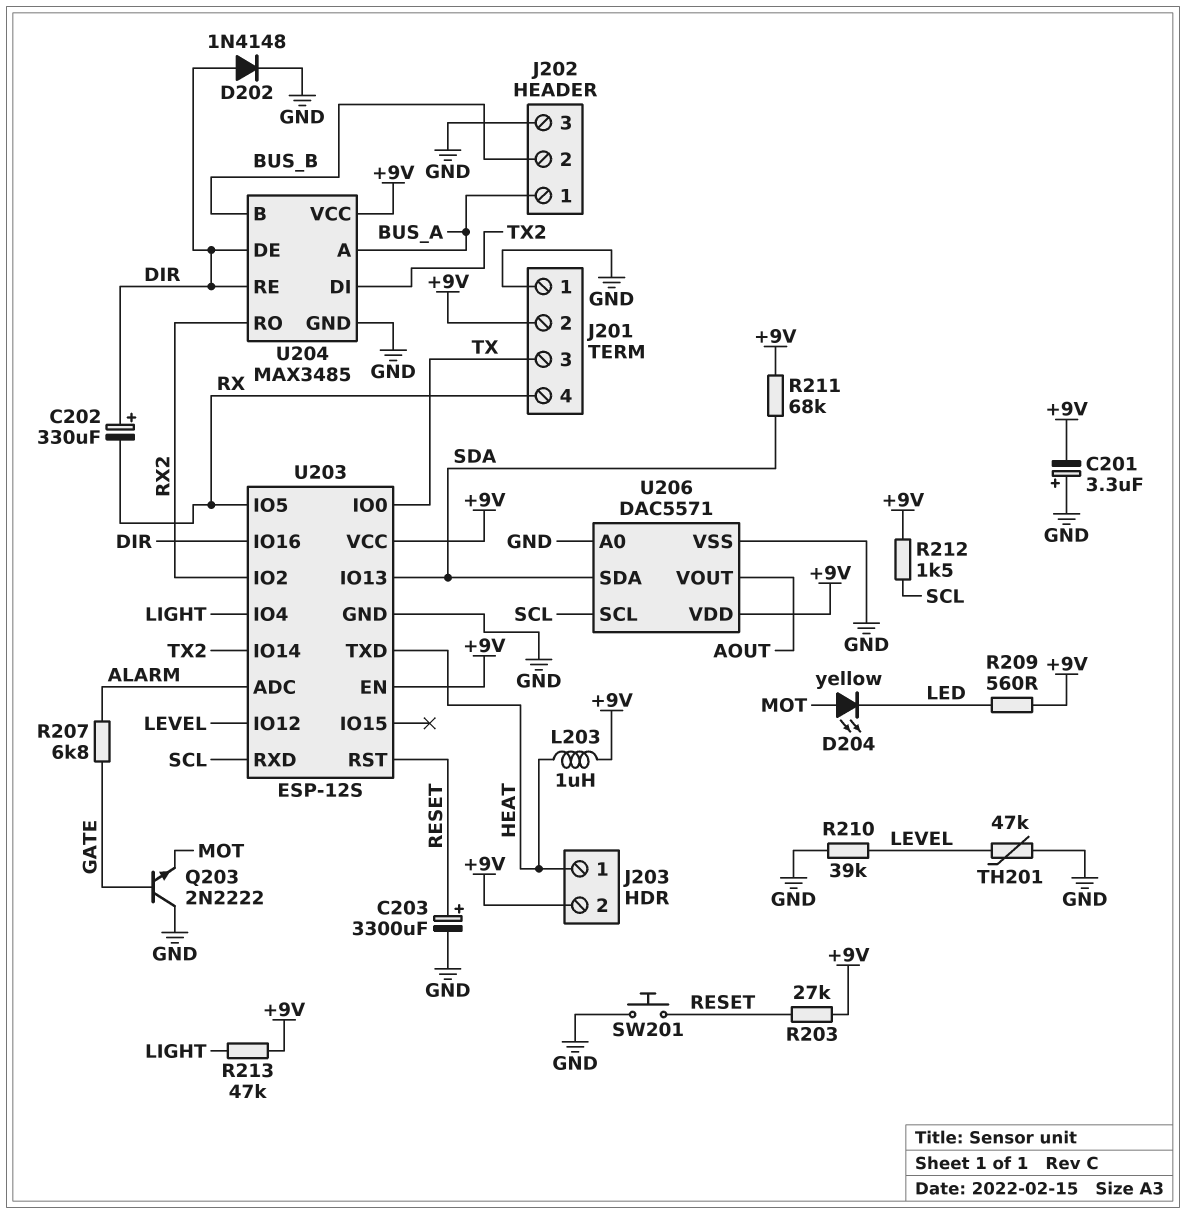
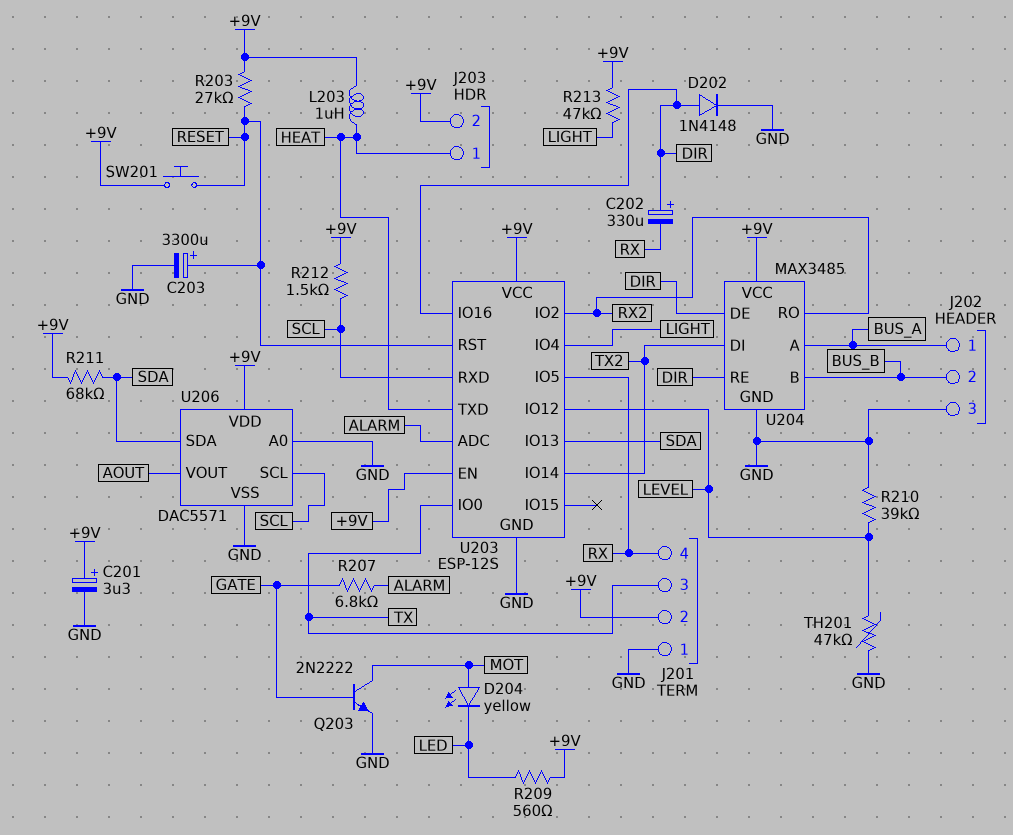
C201: 3.3uF (plus GND, minus +9V) -> 3.3uF (plus +9V, minus GND)
Q203: NPN 2N2222 (B GATE, C GND, E MOT) -> NPN 2N2222 (B GATE, C MOT, E GND)
SW201: button (GND, RESET) -> button (+9V, RESET)

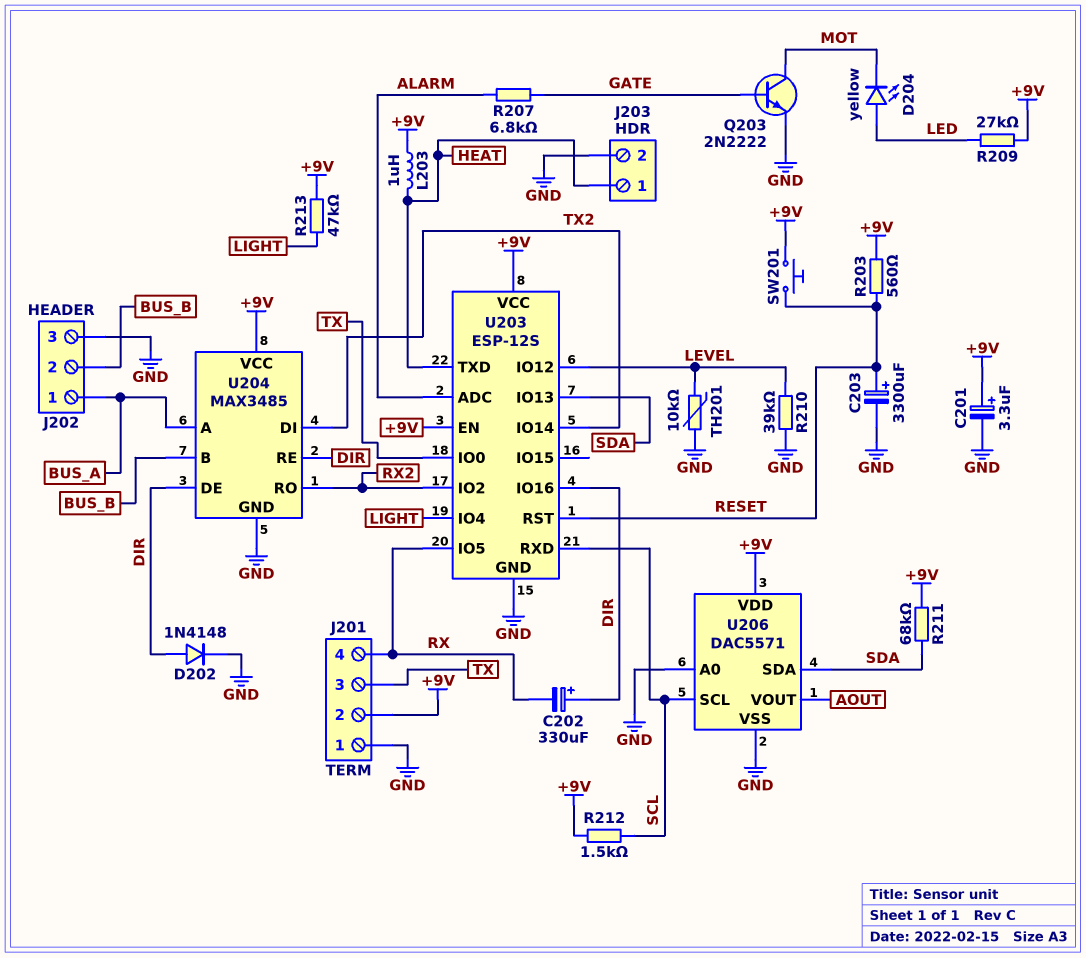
D204: LED yellow (A MOT, K LED) -> LED yellow (A LED, K MOT)
J203 pin 2: +9V -> GND
R203: 27k (+9V, RESET) -> 560 (+9V, RESET)
R209: 560 (+9V, LED) -> 27k (+9V, LED)
TH201: 47k (GND, LEVEL) -> 10k (GND, LEVEL)

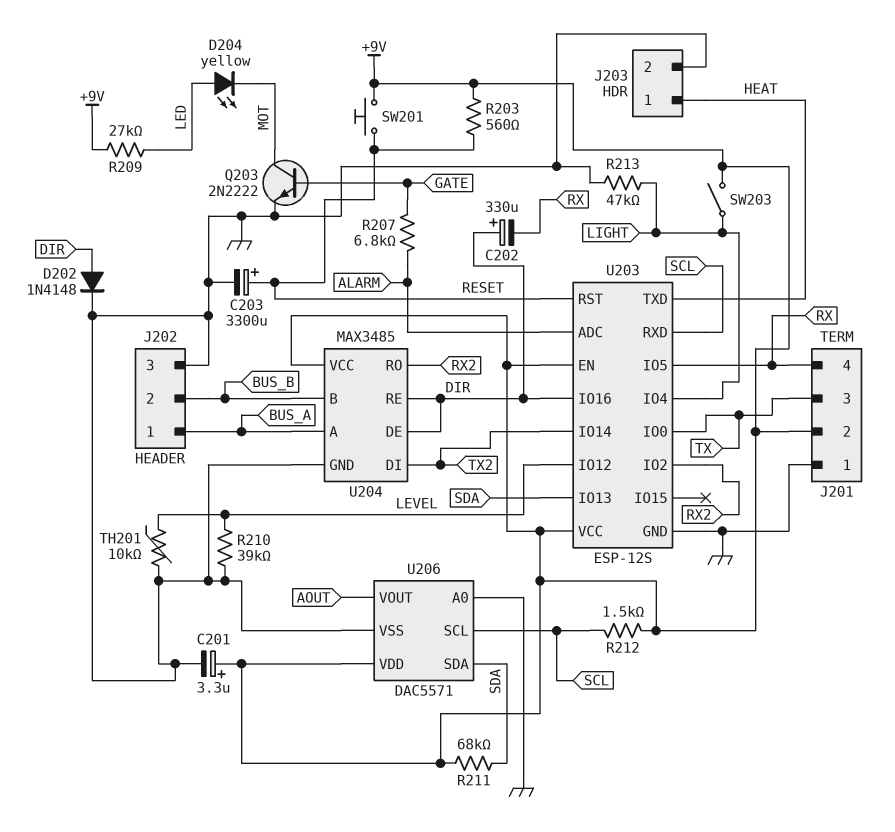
L203: 1uH (+9V, HEAT) -> none
R213: 47k (+9V, LIGHT) -> 47k (GND, LIGHT)
SW203: none -> switch (+9V, LIGHT)

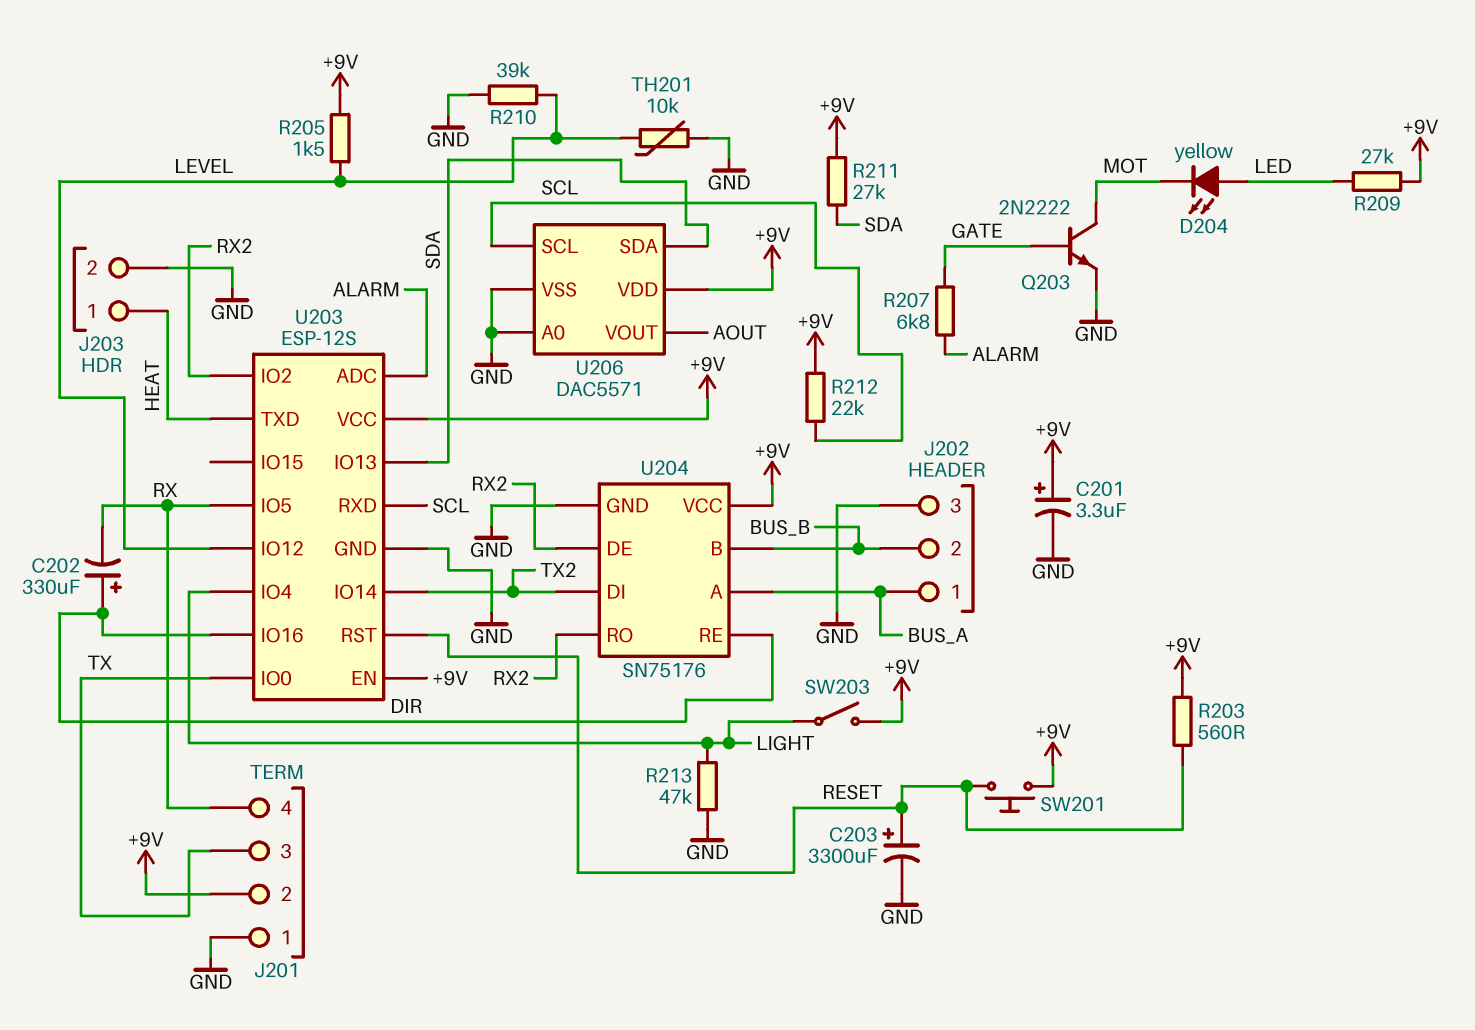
D202: diode 1N4148 (A DIR, K GND) -> none
R205: none -> 1.5k (+9V, LEVEL)
R211: 68k (+9V, SDA) -> 27k (+9V, SDA)
R212: 1.5k (+9V, SCL) -> 22k (+9V, SCL)
U204: MAX3485 -> SN75176
U204 pin DE: DIR -> RX2

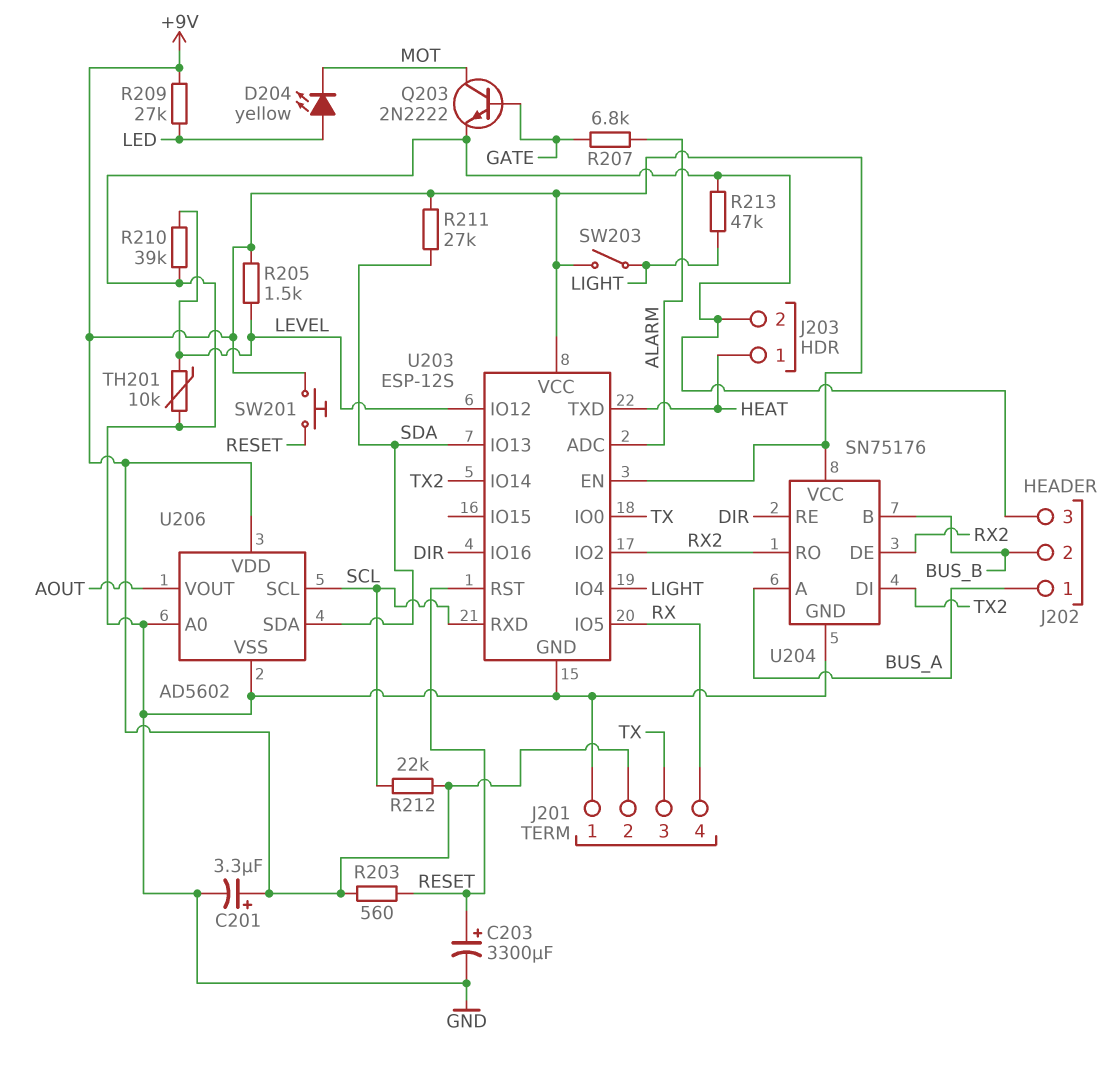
C202: 330uF (plus DIR, minus RX) -> none
U206: DAC5571 -> AD5602

